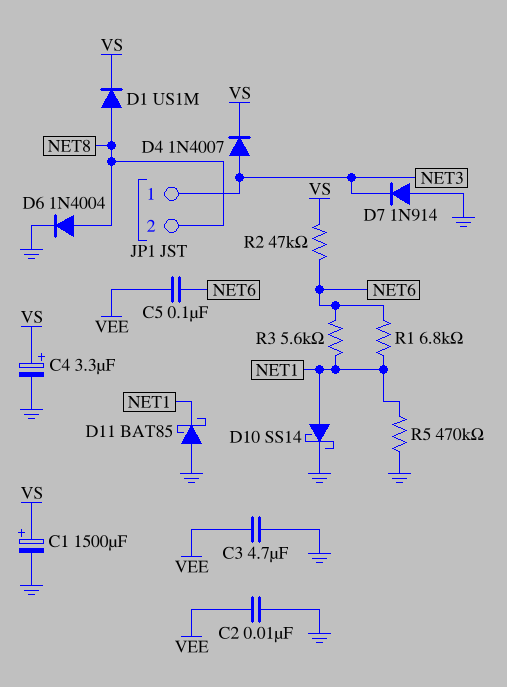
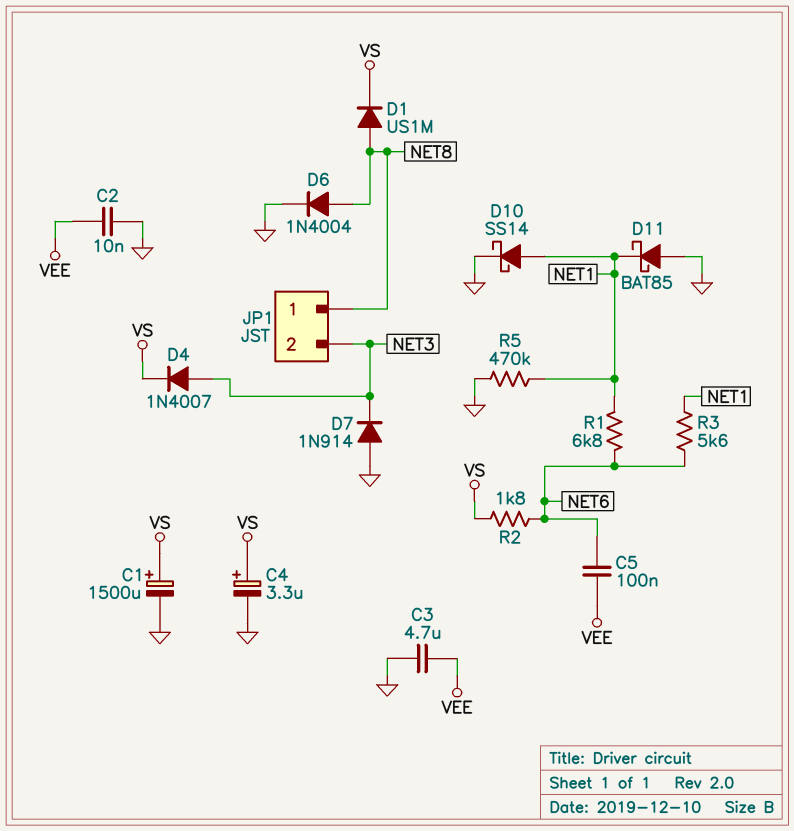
JP1 pin 1: NET3 -> NET8
JP1 pin 2: NET8 -> NET3
R2: 47k (NET6, VS) -> 1.8k (NET6, VS)

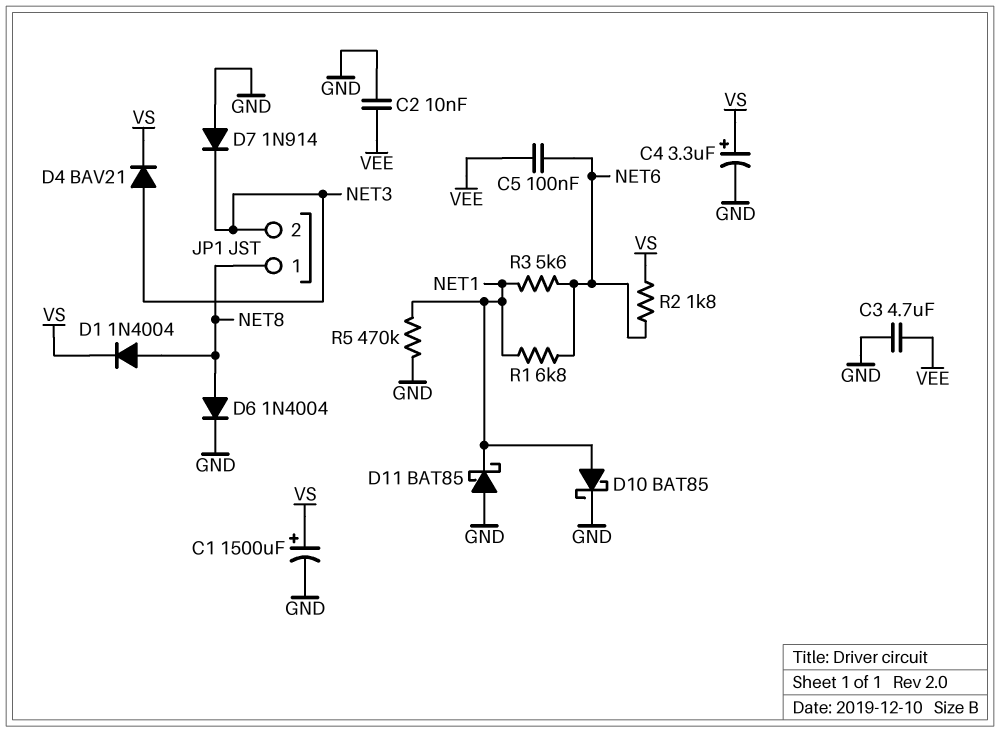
D1: diode US1M (A NET8, K VS) -> diode 1N4004 (A NET8, K VS)
D4: diode 1N4007 (A NET3, K VS) -> diode BAV21 (A NET3, K VS)
D10: schottky SS14 (A NET1, K GND) -> schottky BAT85 (A NET1, K GND)

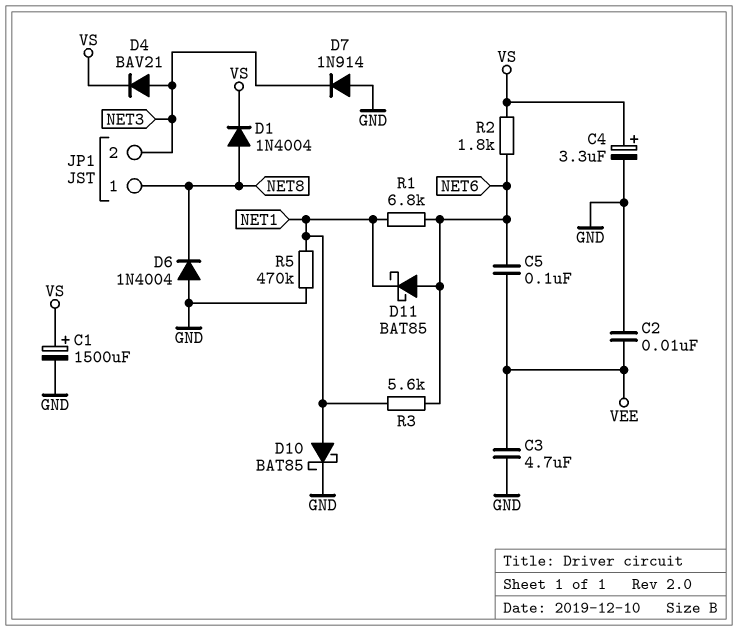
D6: diode 1N4004 (A NET8, K GND) -> diode 1N4004 (A GND, K NET8)
D11: schottky BAT85 (A GND, K NET1) -> schottky BAT85 (A NET6, K NET1)

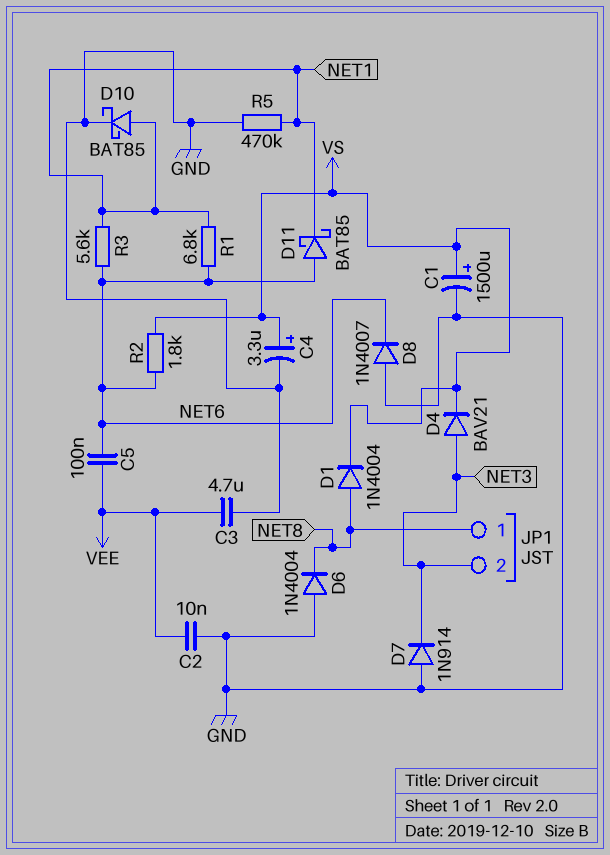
D8: none -> diode 1N4007 (A GND, K NET6)

